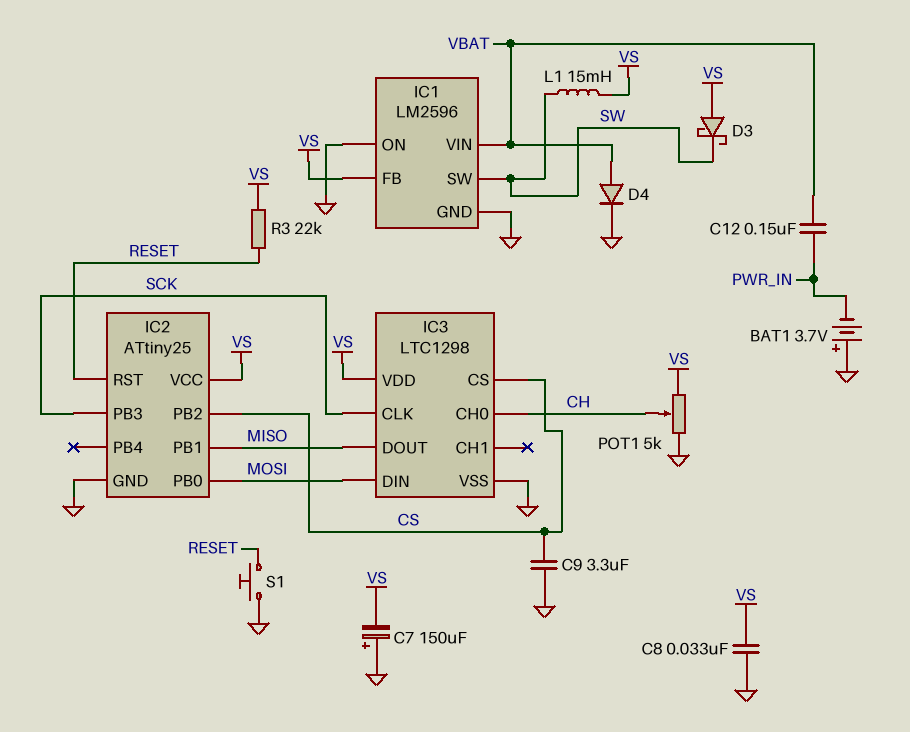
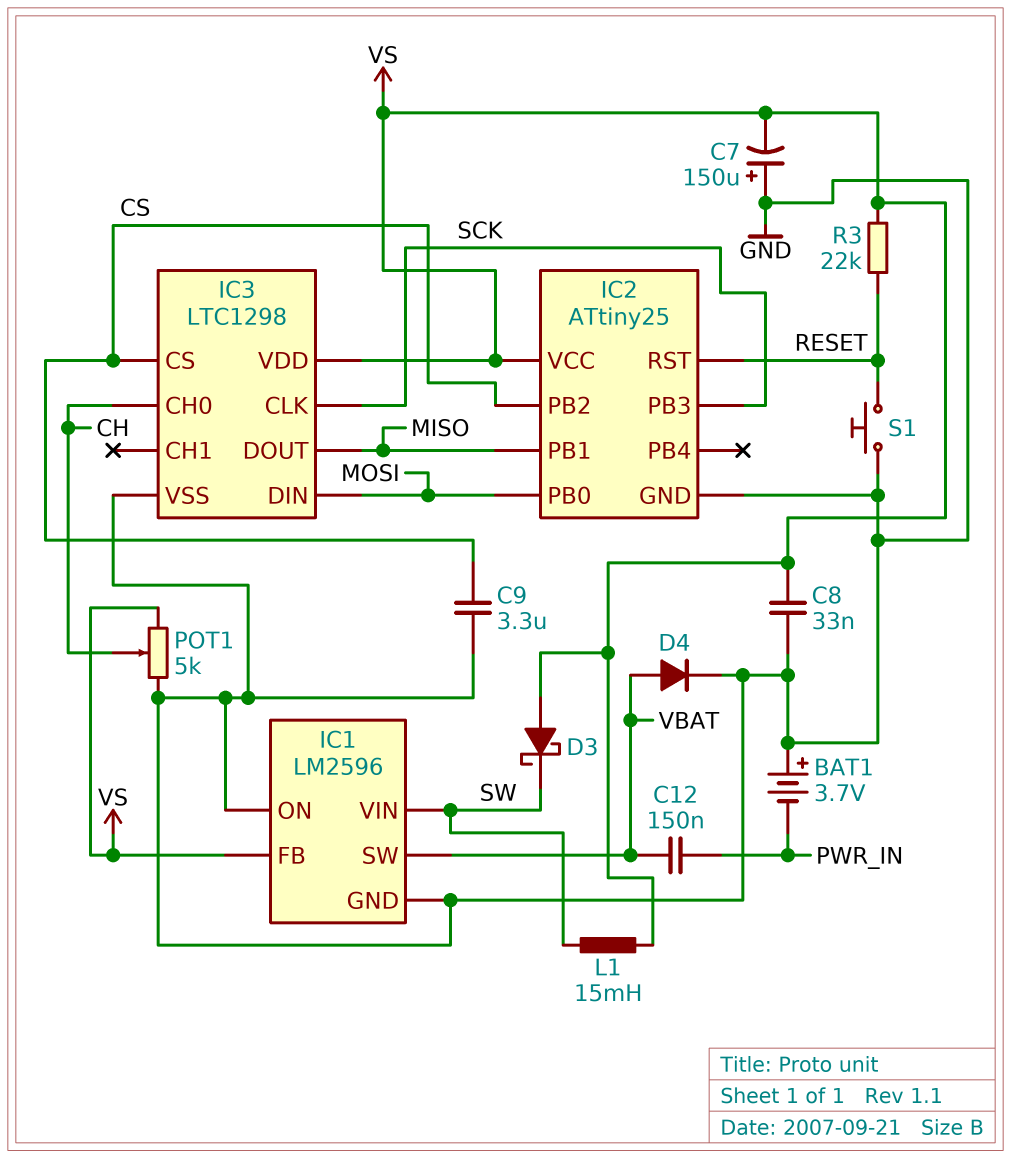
IC1 pin SW: SW -> VBAT
IC1 pin VIN: VBAT -> SW

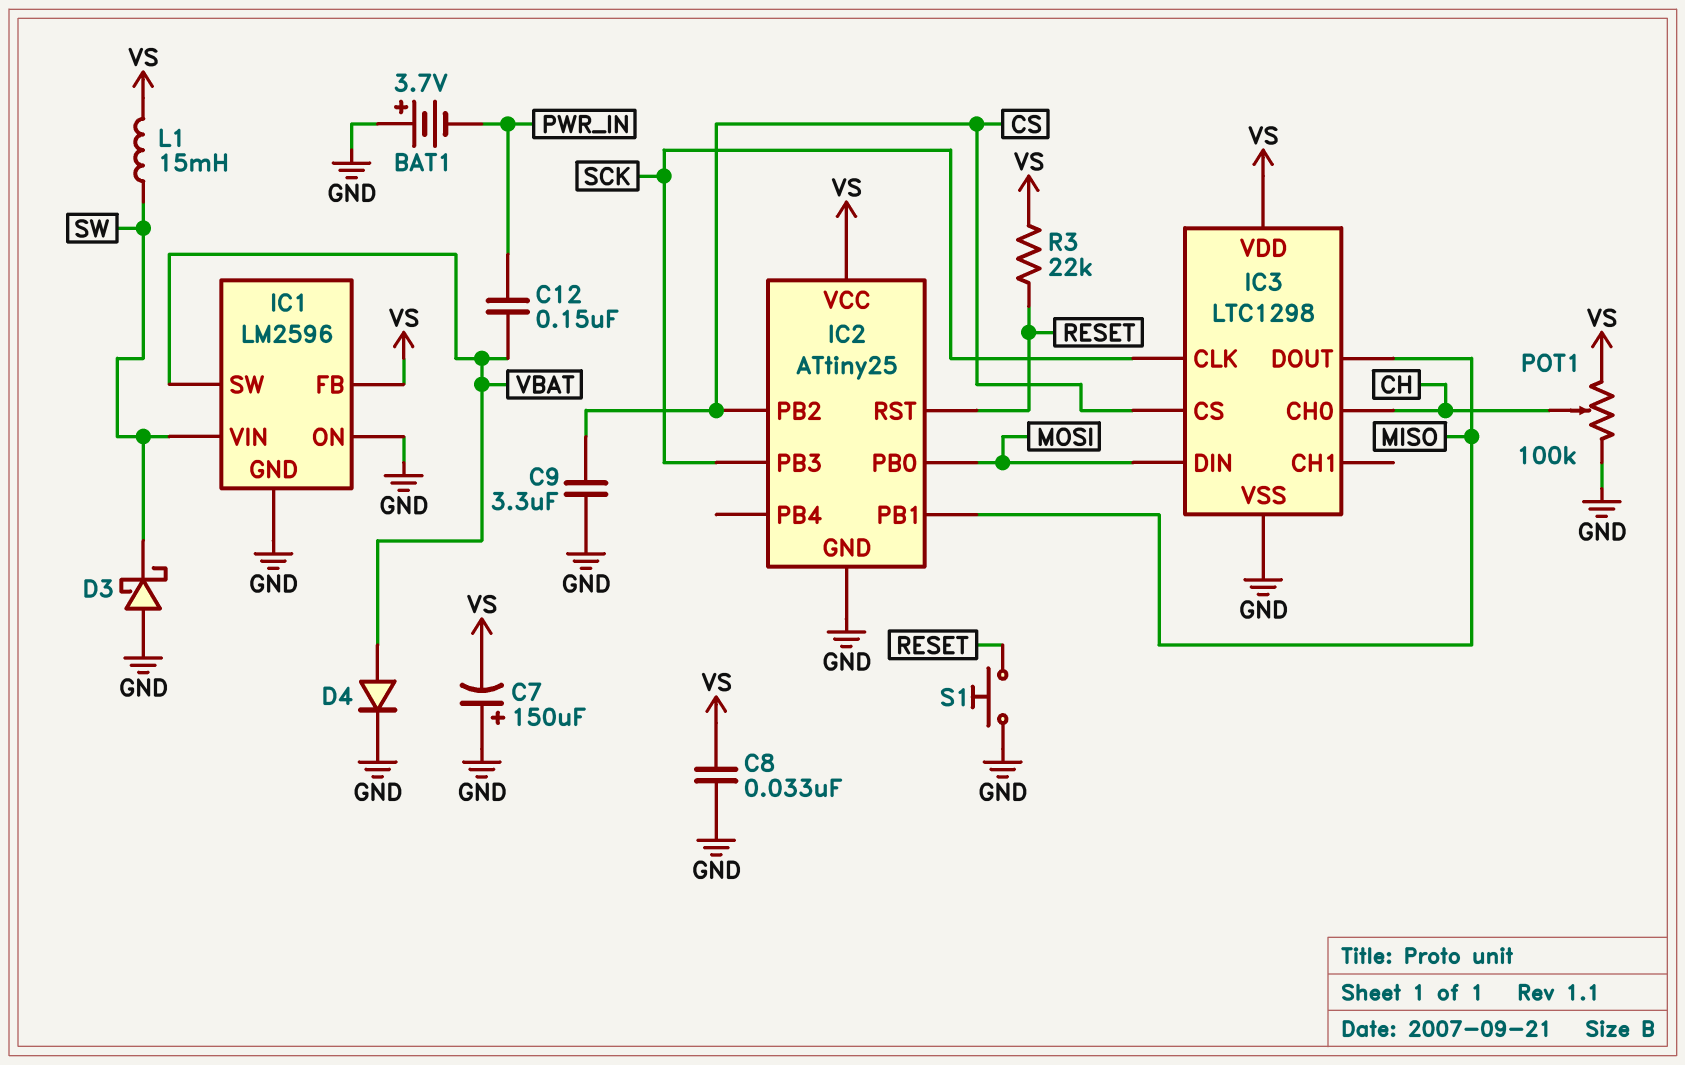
D3: schottky (A VS, K SW) -> schottky (A GND, K SW)
POT1: 5k (GND, VS, wiper CH) -> 100k (GND, VS, wiper CH)

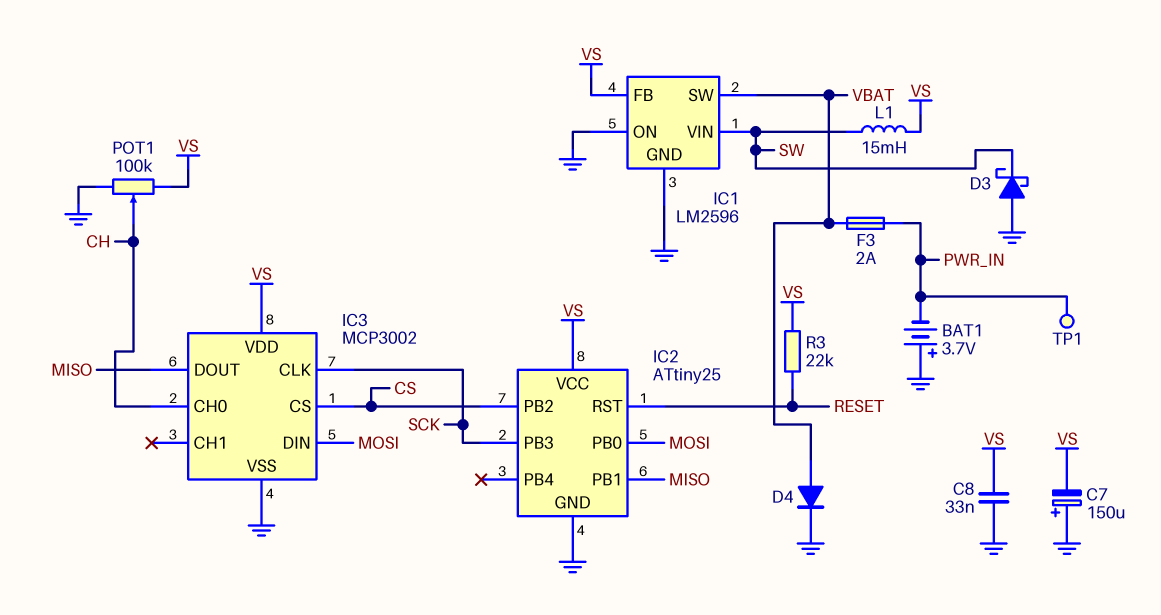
C9: 3.3uF (CS, GND) -> none
C12: 150nF (PWR_IN, VBAT) -> none
F3: none -> 2A (PWR_IN, VBAT)
IC3: LTC1298 -> MCP3002
S1: button (GND, RESET) -> none
TP1: none -> test point (PWR_IN)

